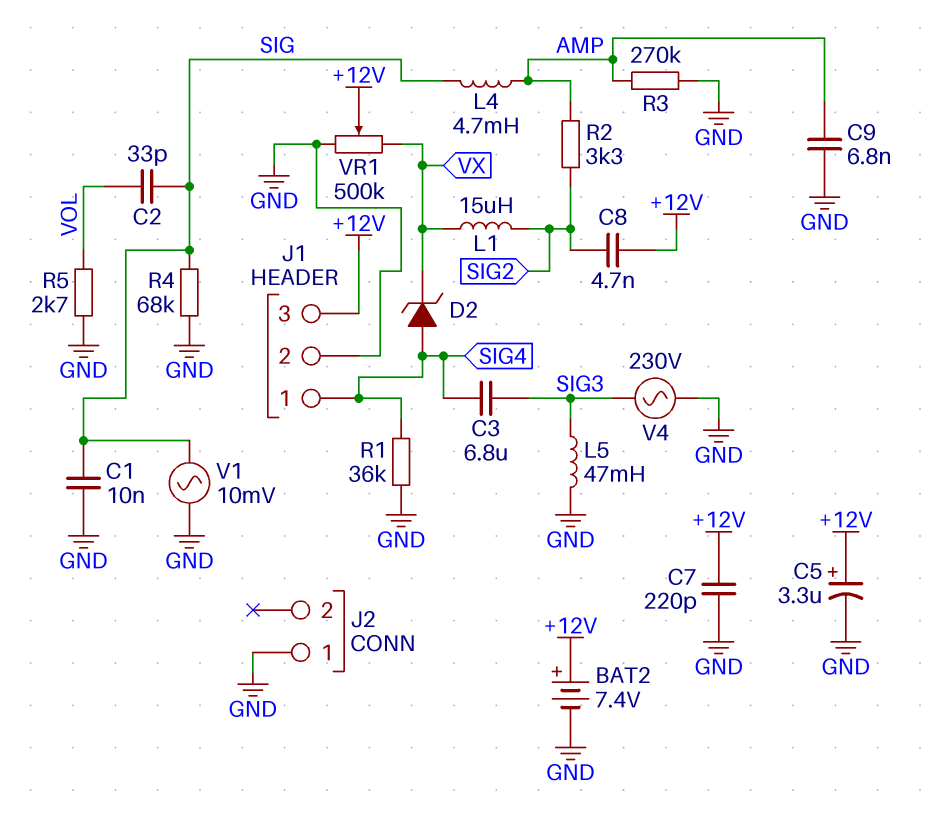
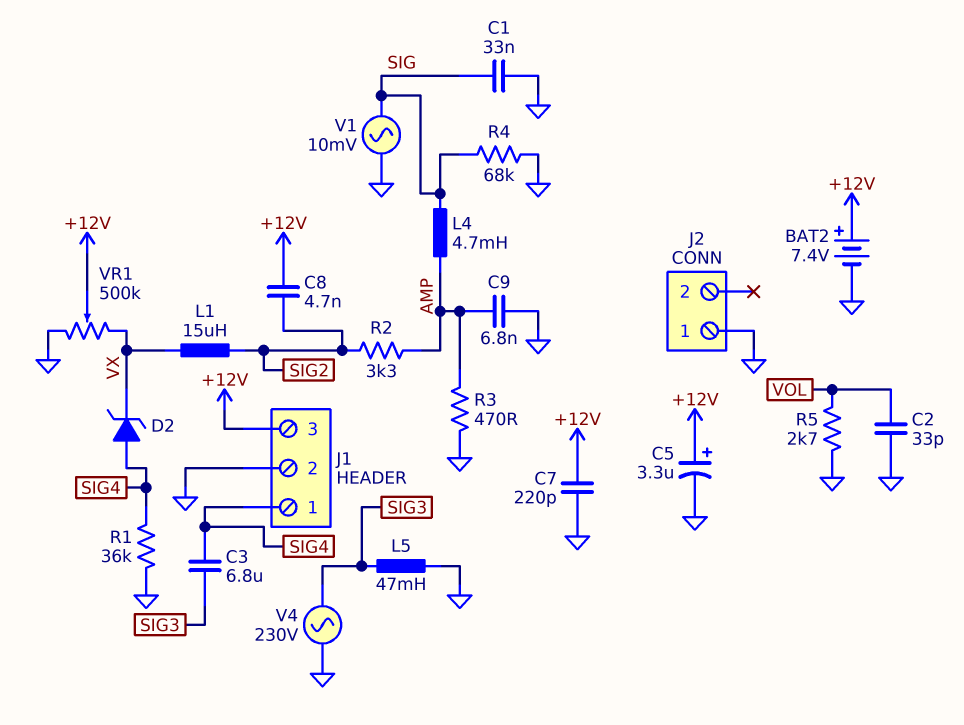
C1: 10nF (GND, SIG) -> 33nF (GND, SIG)
C2: 33pF (SIG, VOL) -> 33pF (GND, VOL)
R3: 270k (AMP, GND) -> 470 (AMP, GND)

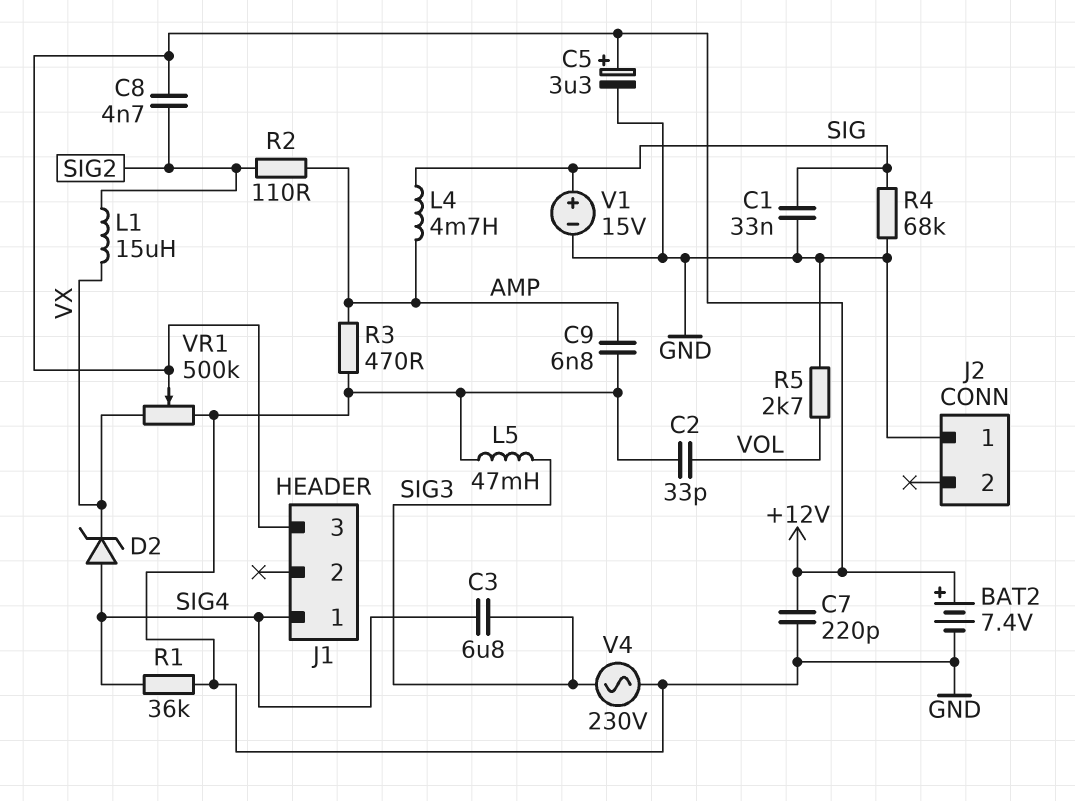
J1 pin 2: GND -> none
R2: 3.3k (AMP, SIG2) -> 110 (AMP, SIG2)
V1: AC 10mV (GND, SIG) -> 15V (plus SIG, minus GND)

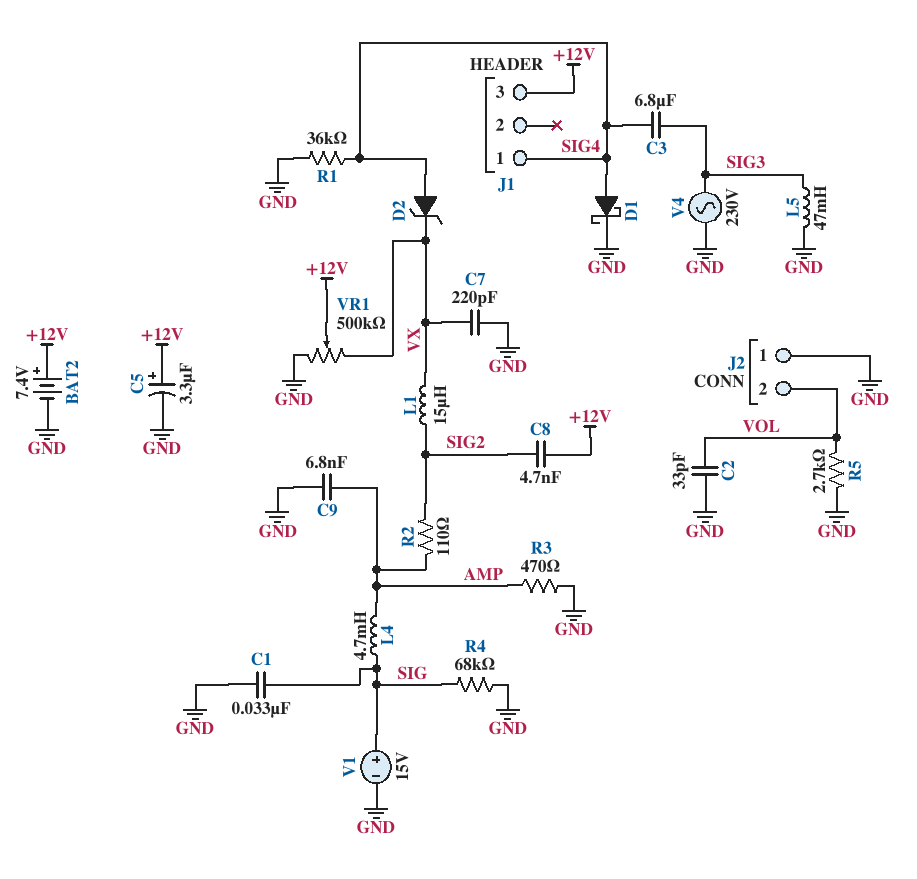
C7: 220pF (+12V, GND) -> 220pF (GND, VX)
D1: none -> schottky (A SIG4, K GND)
J2 pin 2: none -> VOL

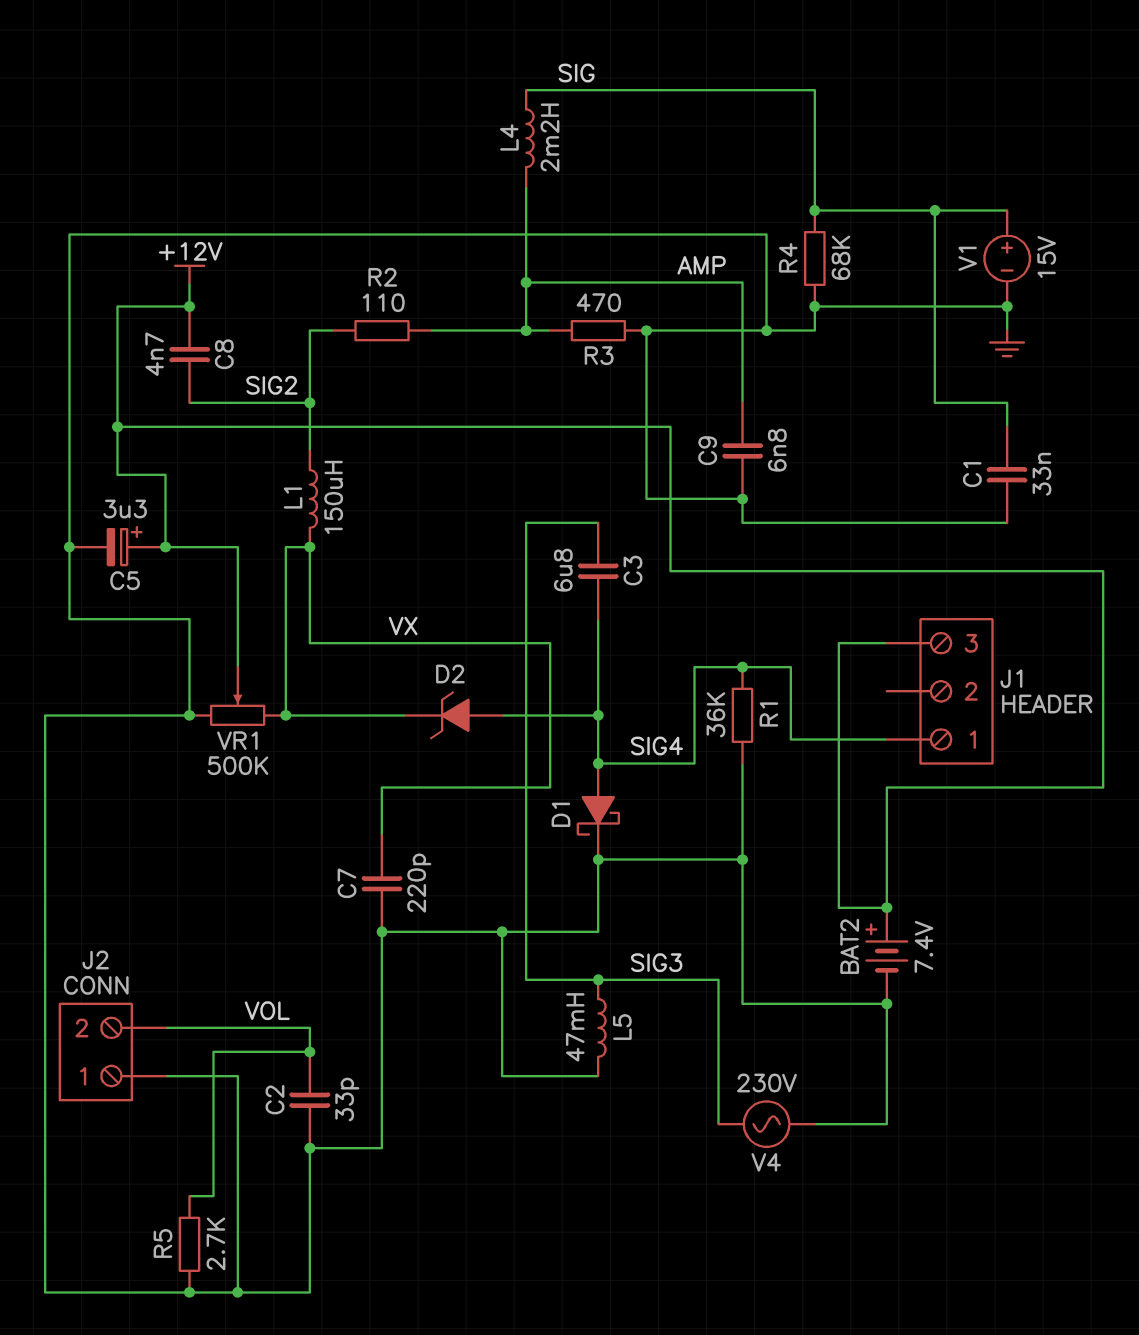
L1: 15uH (SIG2, VX) -> 150uH (SIG2, VX)
L4: 4.7mH (AMP, SIG) -> 2.2mH (AMP, SIG)

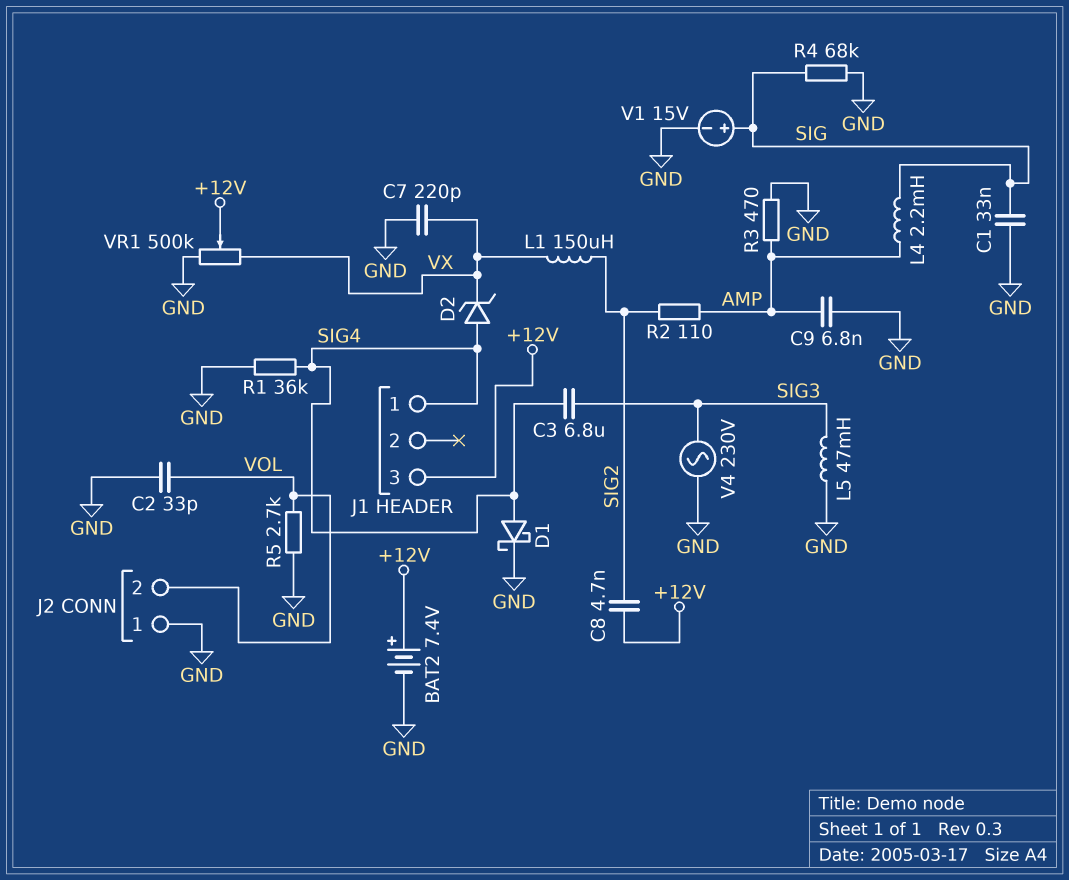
C5: 3.3uF (plus +12V, minus GND) -> none

